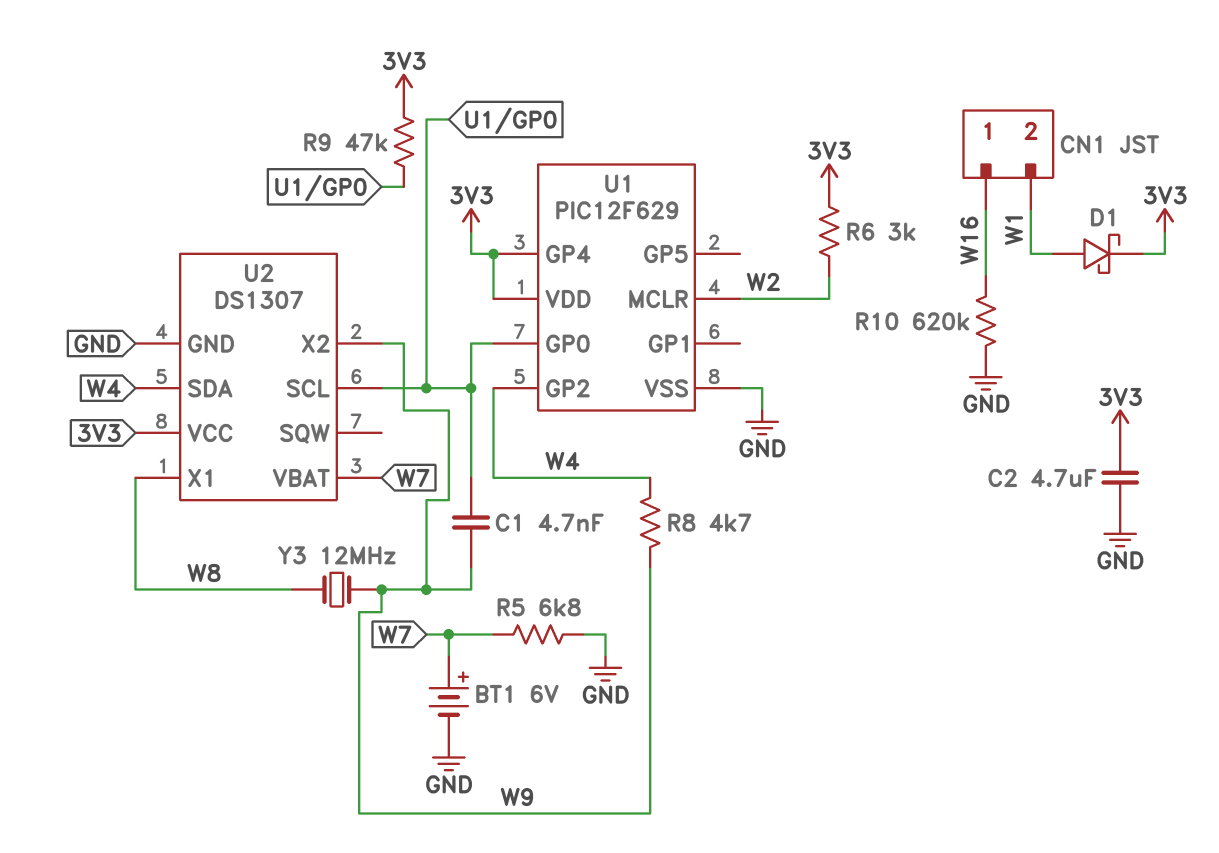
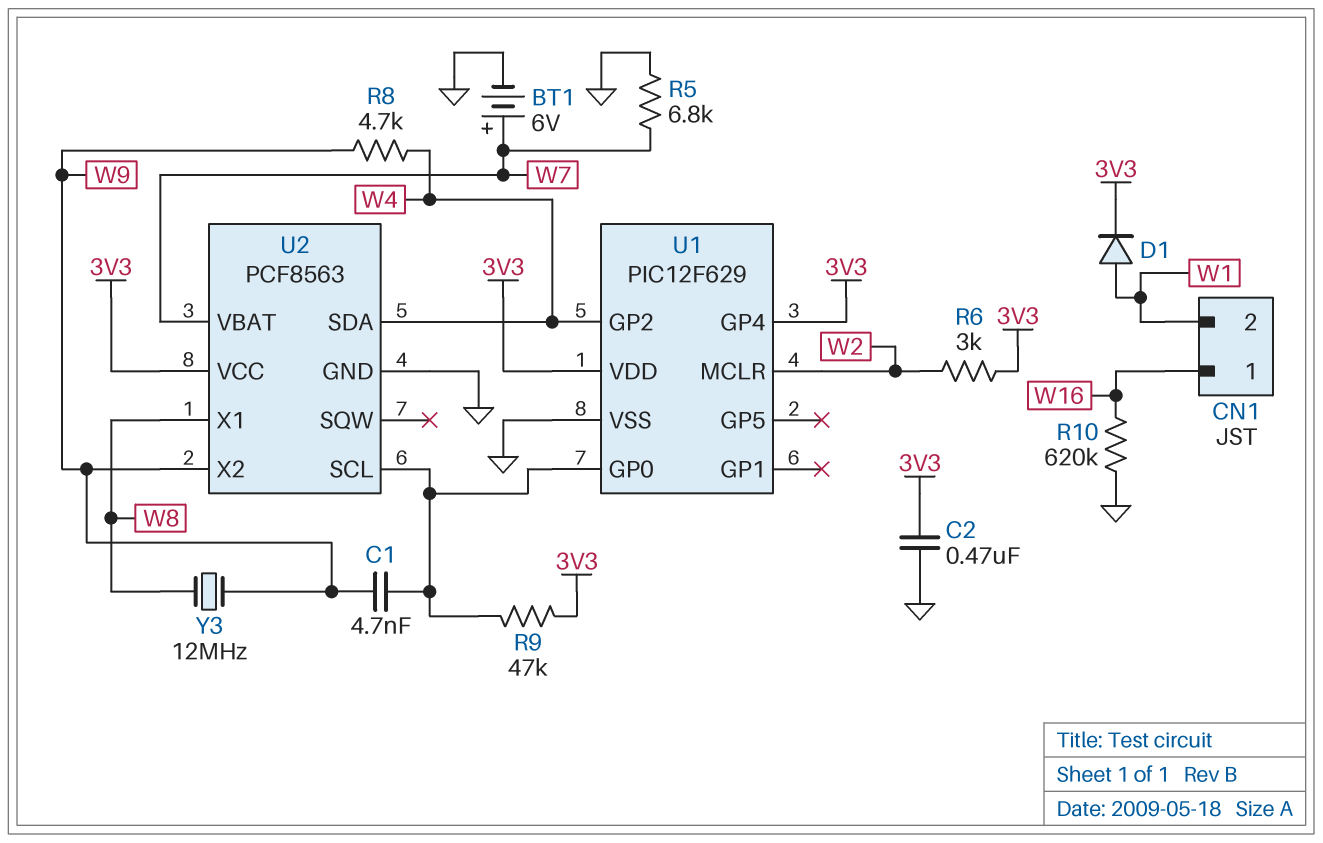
C2: 4.7uF (3V3, GND) -> 470nF (3V3, GND)
D1: schottky (A W1, K 3V3) -> diode (A W1, K 3V3)
U2: DS1307 -> PCF8563

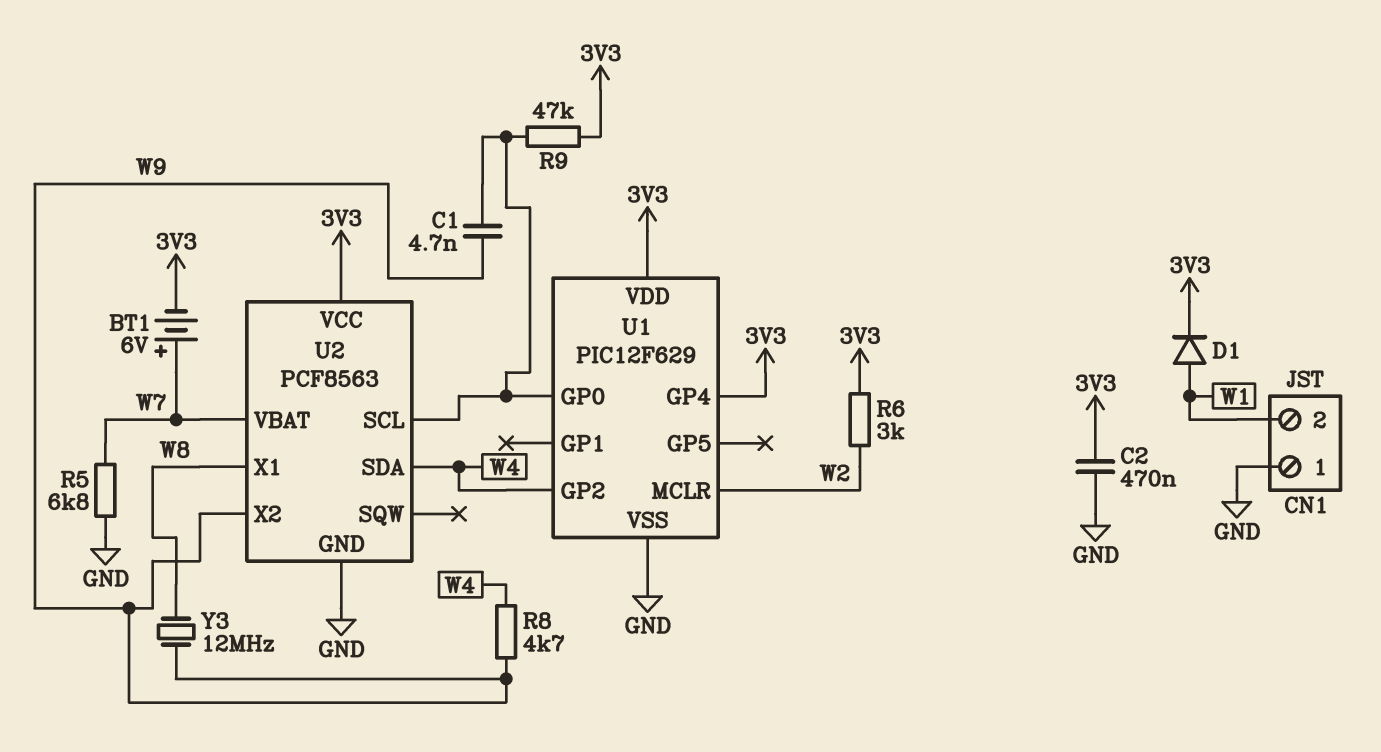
BT1: 6V (plus W7, minus GND) -> 6V (plus W7, minus 3V3)
CN1 pin 1: W16 -> GND
R10: 620k (GND, W16) -> none

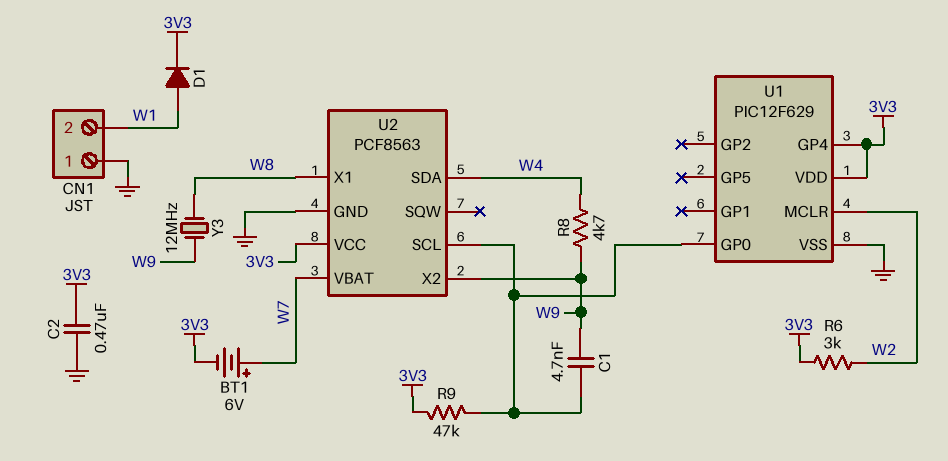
R5: 6.8k (GND, W7) -> none
U1 pin GP2: W4 -> none

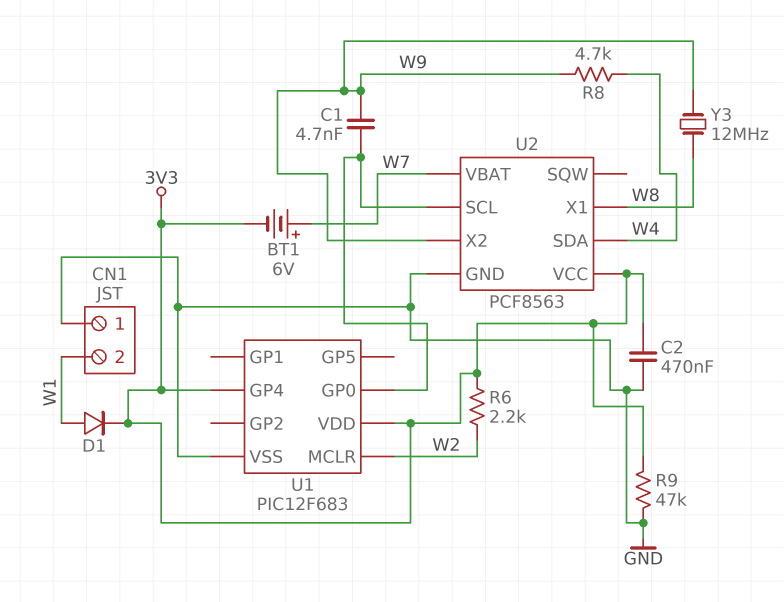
R6: 3k (3V3, W2) -> 2.2k (3V3, W2)
R9: 47k (3V3, U1/GP0) -> 47k (3V3, GND)
U1: PIC12F629 -> PIC12F683

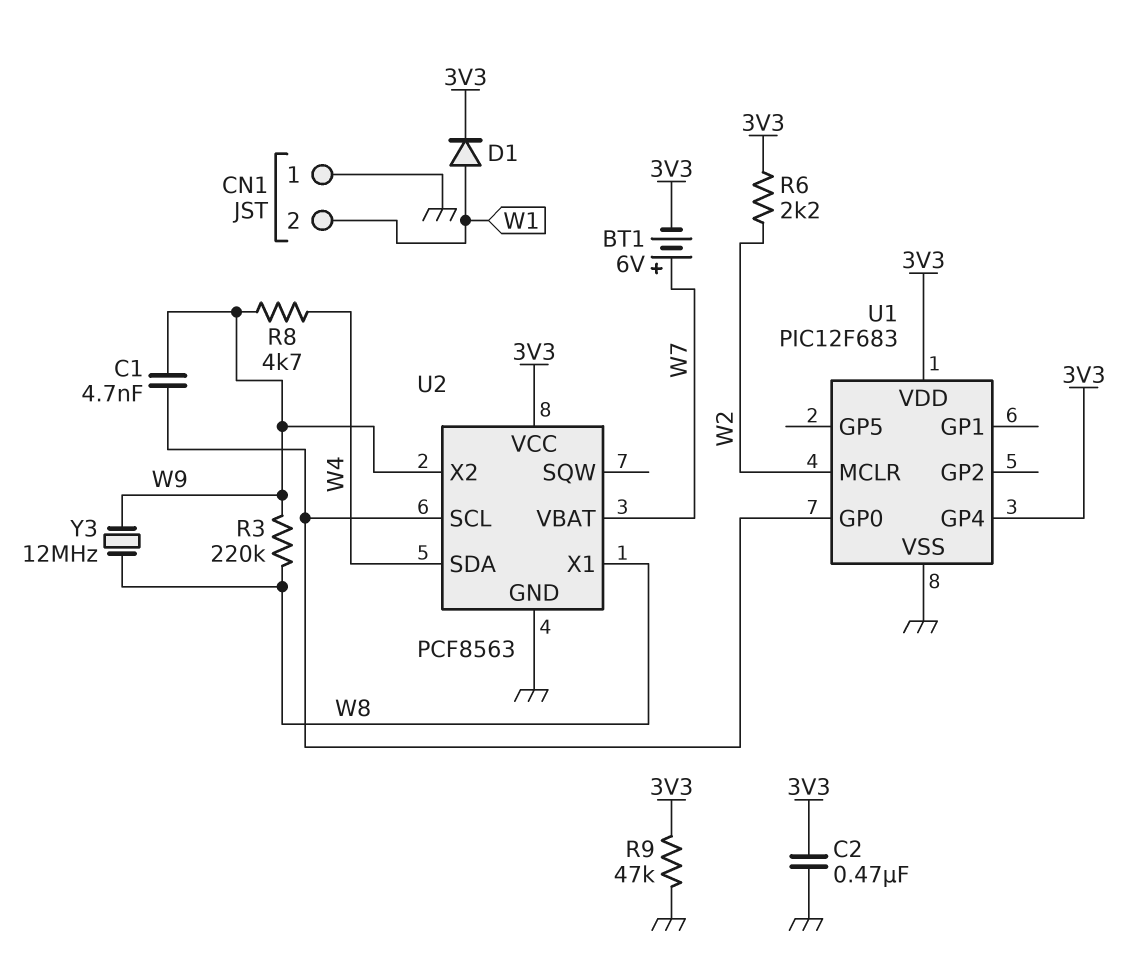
R3: none -> 220k (W8, W9)

